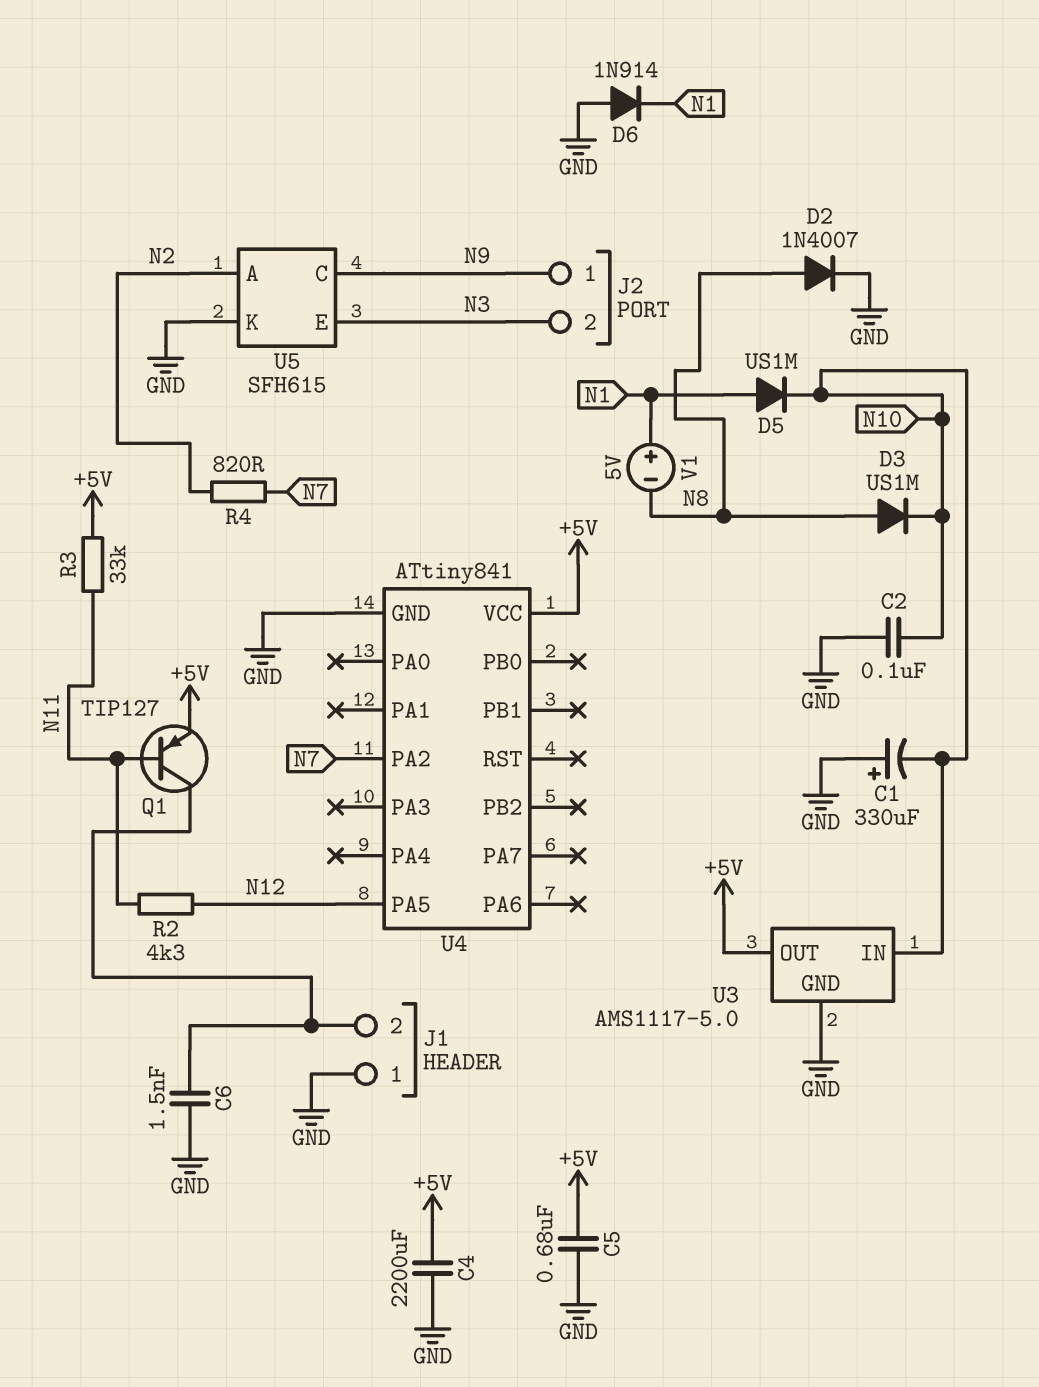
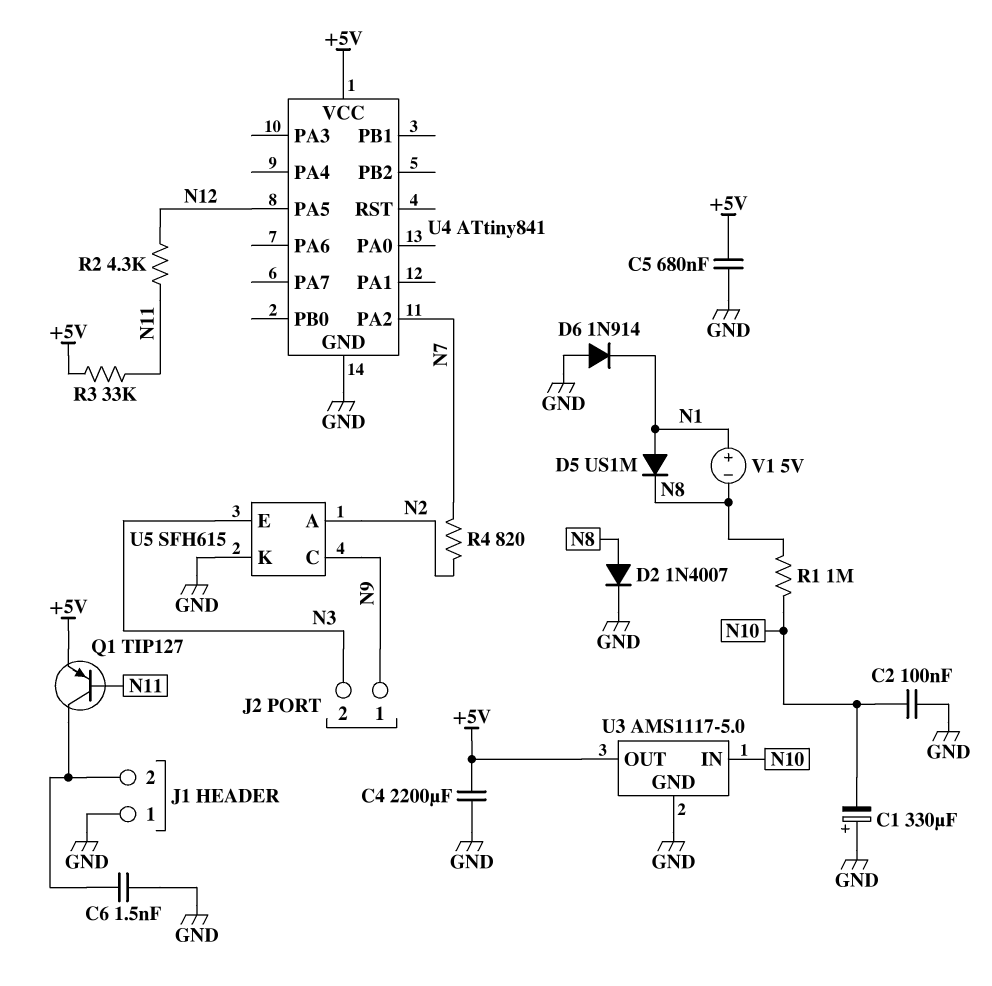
D3: diode US1M (A N8, K N10) -> none
D5: diode US1M (A N1, K N10) -> diode US1M (A N1, K N8)
R1: none -> 1M (N8, N10)

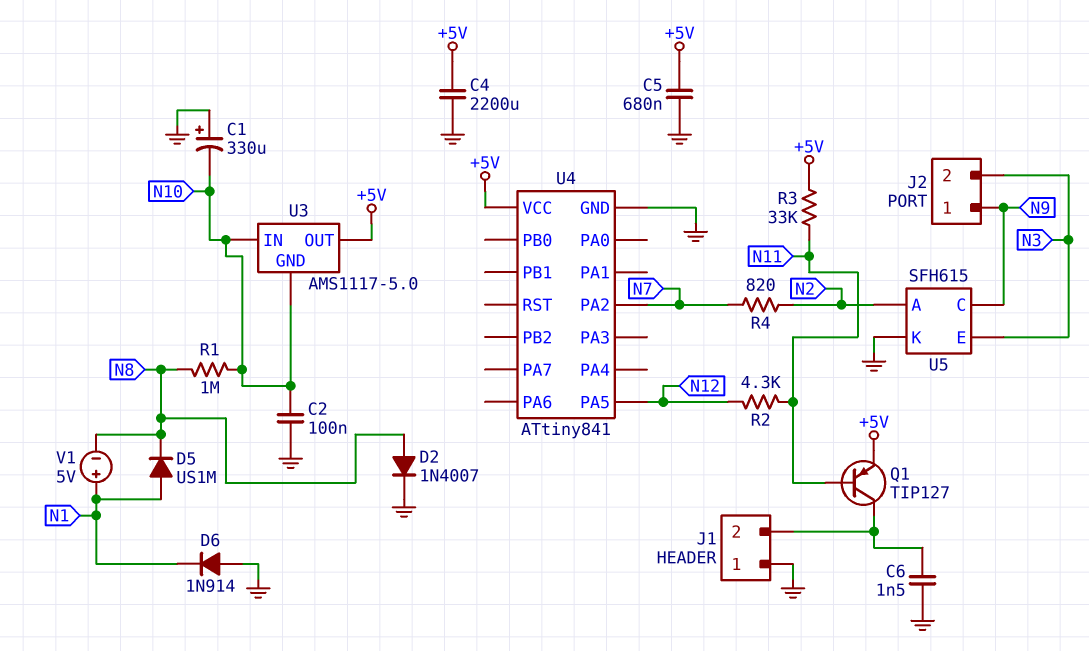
U3 pin GND: GND -> N10

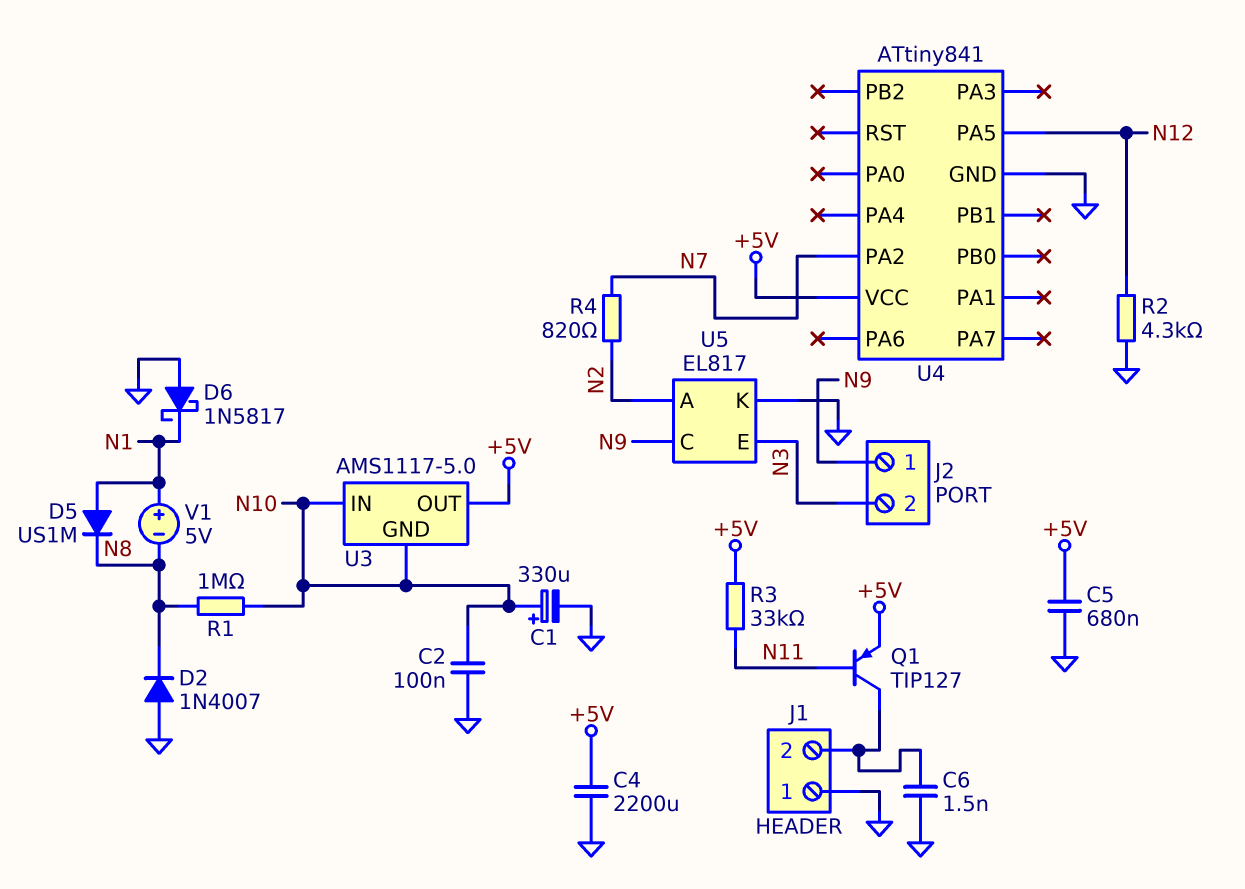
C1: 330uF (plus GND, minus N10) -> 330uF (plus N10, minus GND)
D2: diode 1N4007 (A N8, K GND) -> diode 1N4007 (A GND, K N8)
D6: diode 1N914 (A GND, K N1) -> schottky 1N5817 (A GND, K N1)
R2: 4.3k (N11, N12) -> 4.3k (GND, N12)
U5: SFH615 -> EL817

